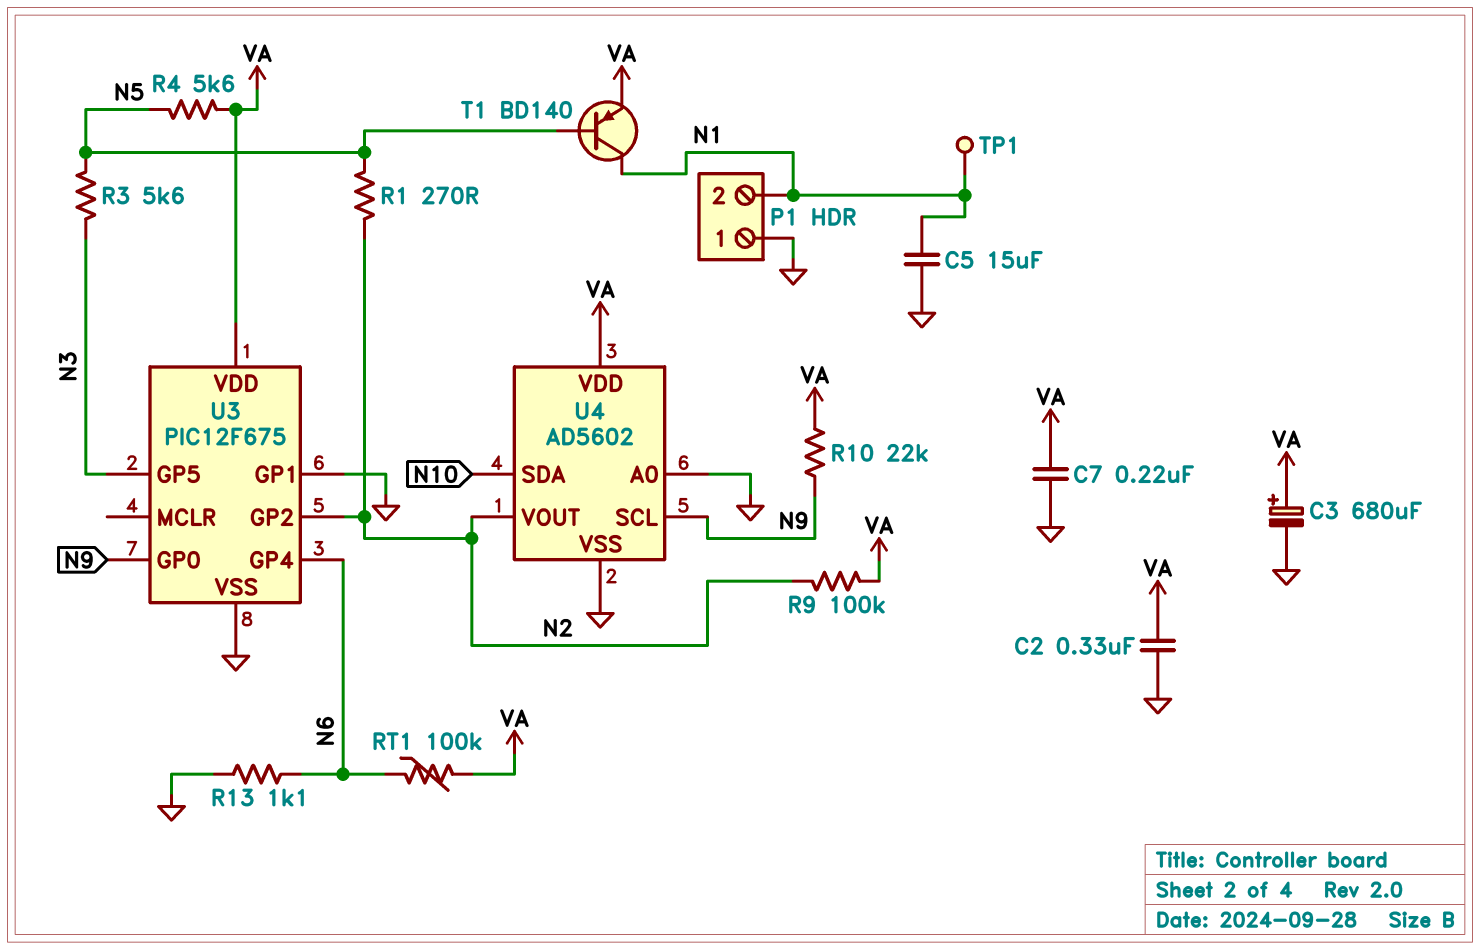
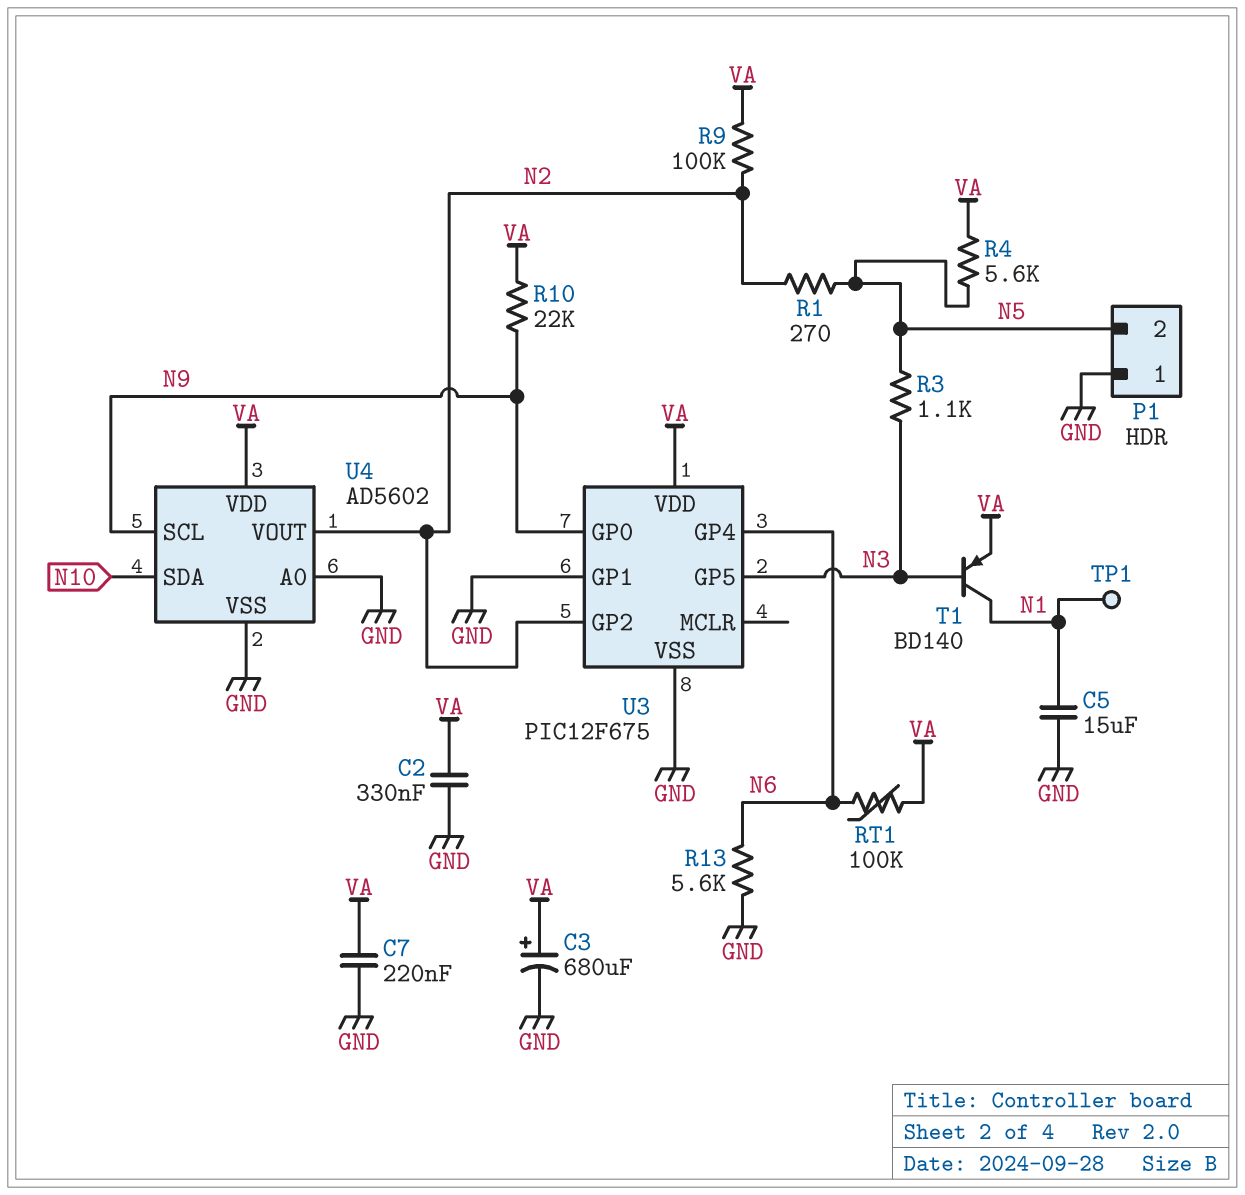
P1 pin 2: N1 -> N5
R3: 5.6k (N3, N5) -> 1.1k (N3, N5)
R13: 1.1k (GND, N6) -> 5.6k (GND, N6)
T1: PNP BD140 (B N5, C N1, E VA) -> PNP BD140 (B N3, C N1, E VA)

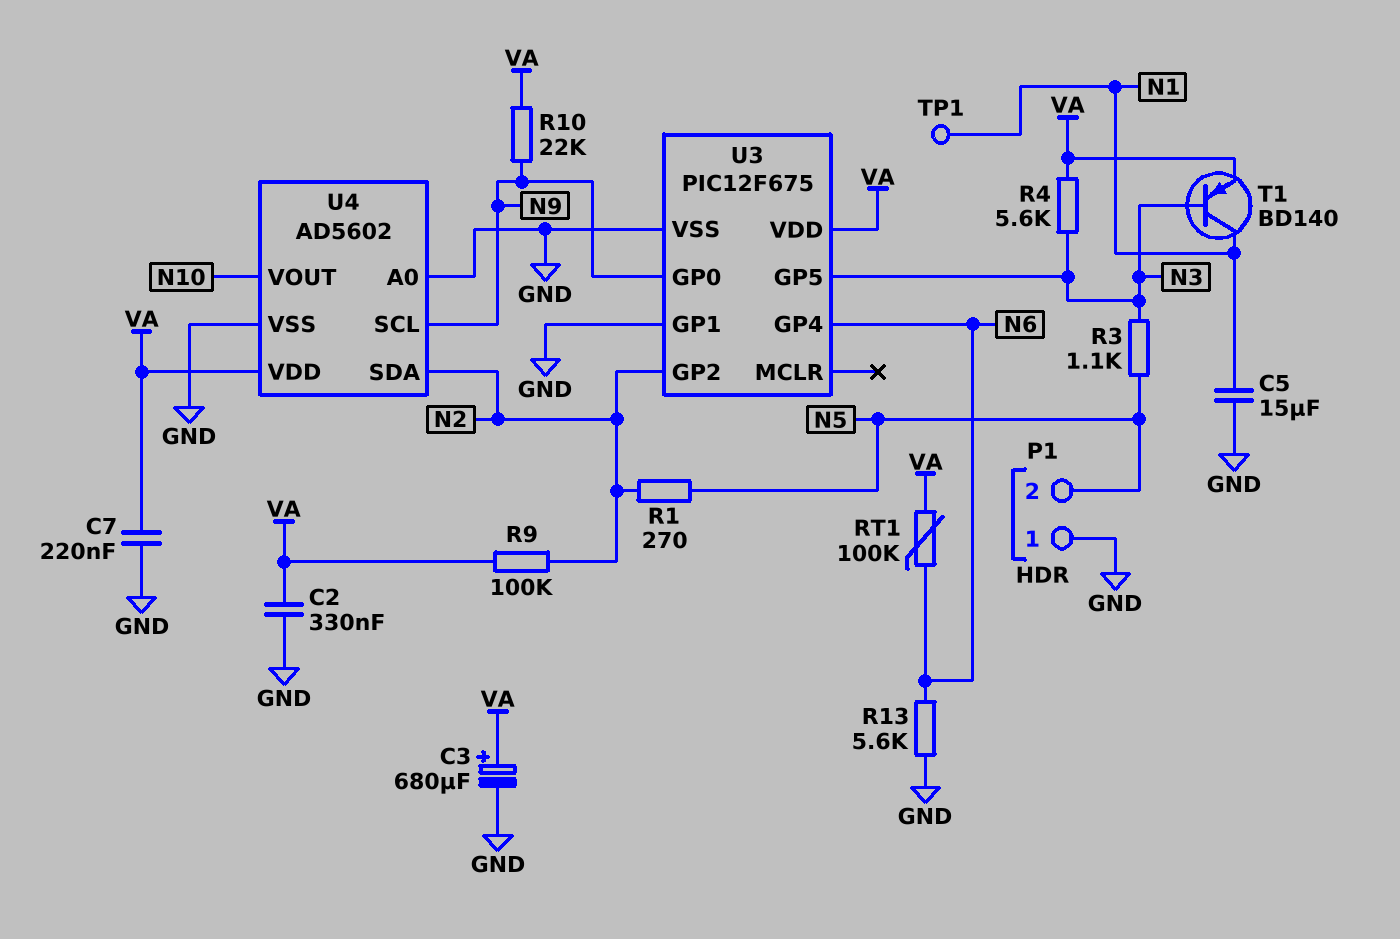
R4: 5.6k (N5, VA) -> 5.6k (N3, VA)
U4 pin SDA: N10 -> N2
U4 pin VOUT: N2 -> N10

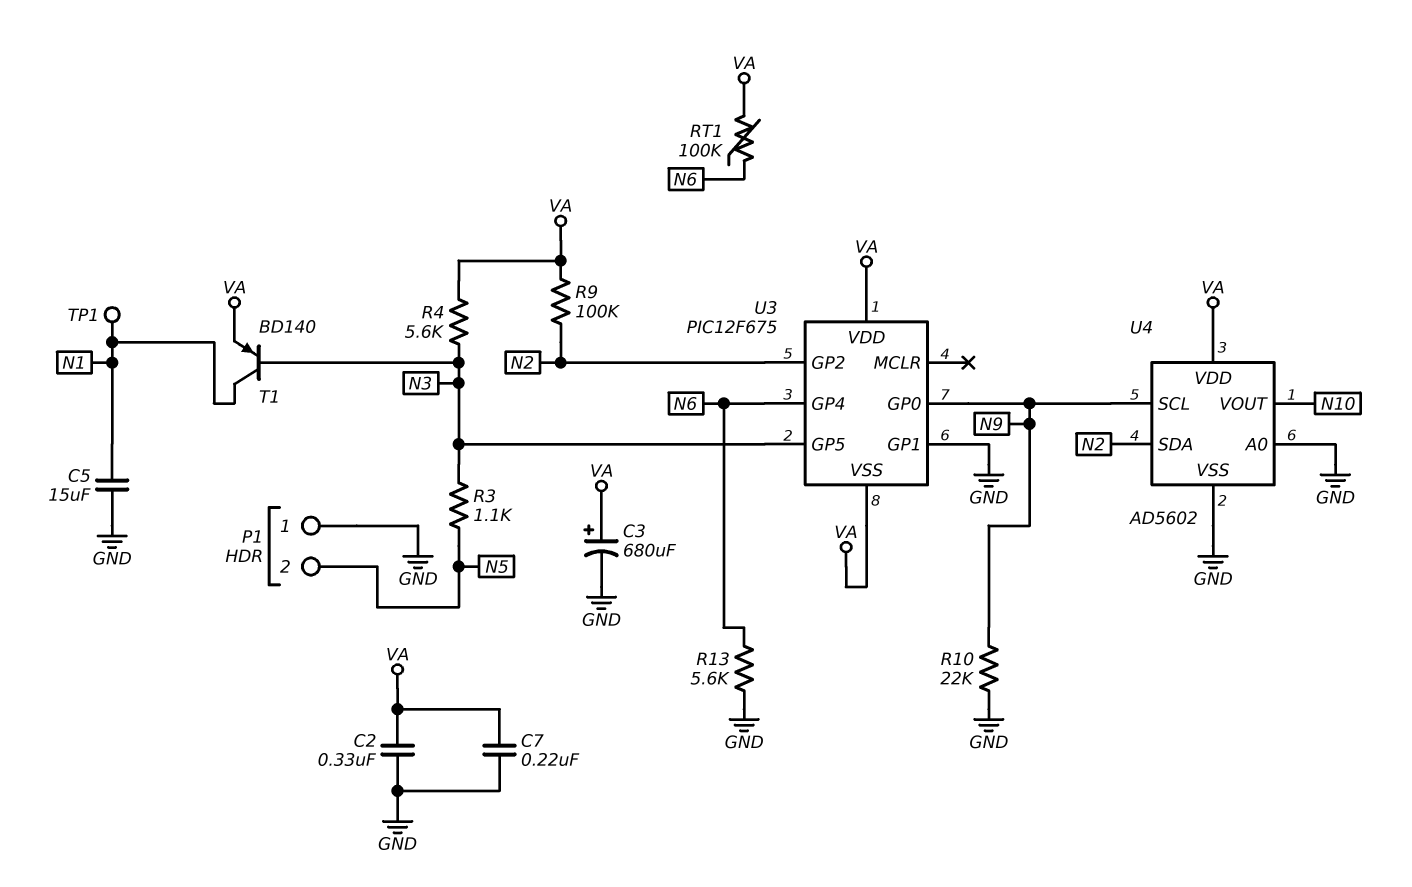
R1: 270 (N2, N5) -> none
R10: 22k (N9, VA) -> 22k (GND, N9)
U3 pin VSS: GND -> VA

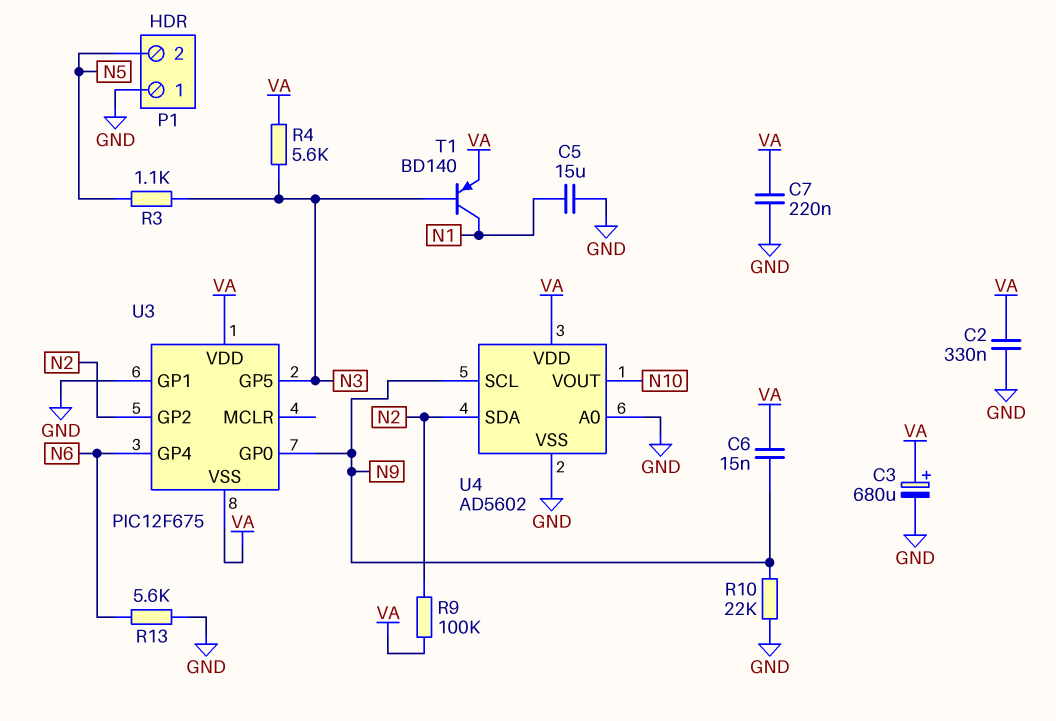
C6: none -> 15nF (N9, VA)
RT1: 100k (N6, VA) -> none
TP1: test point (N1) -> none

